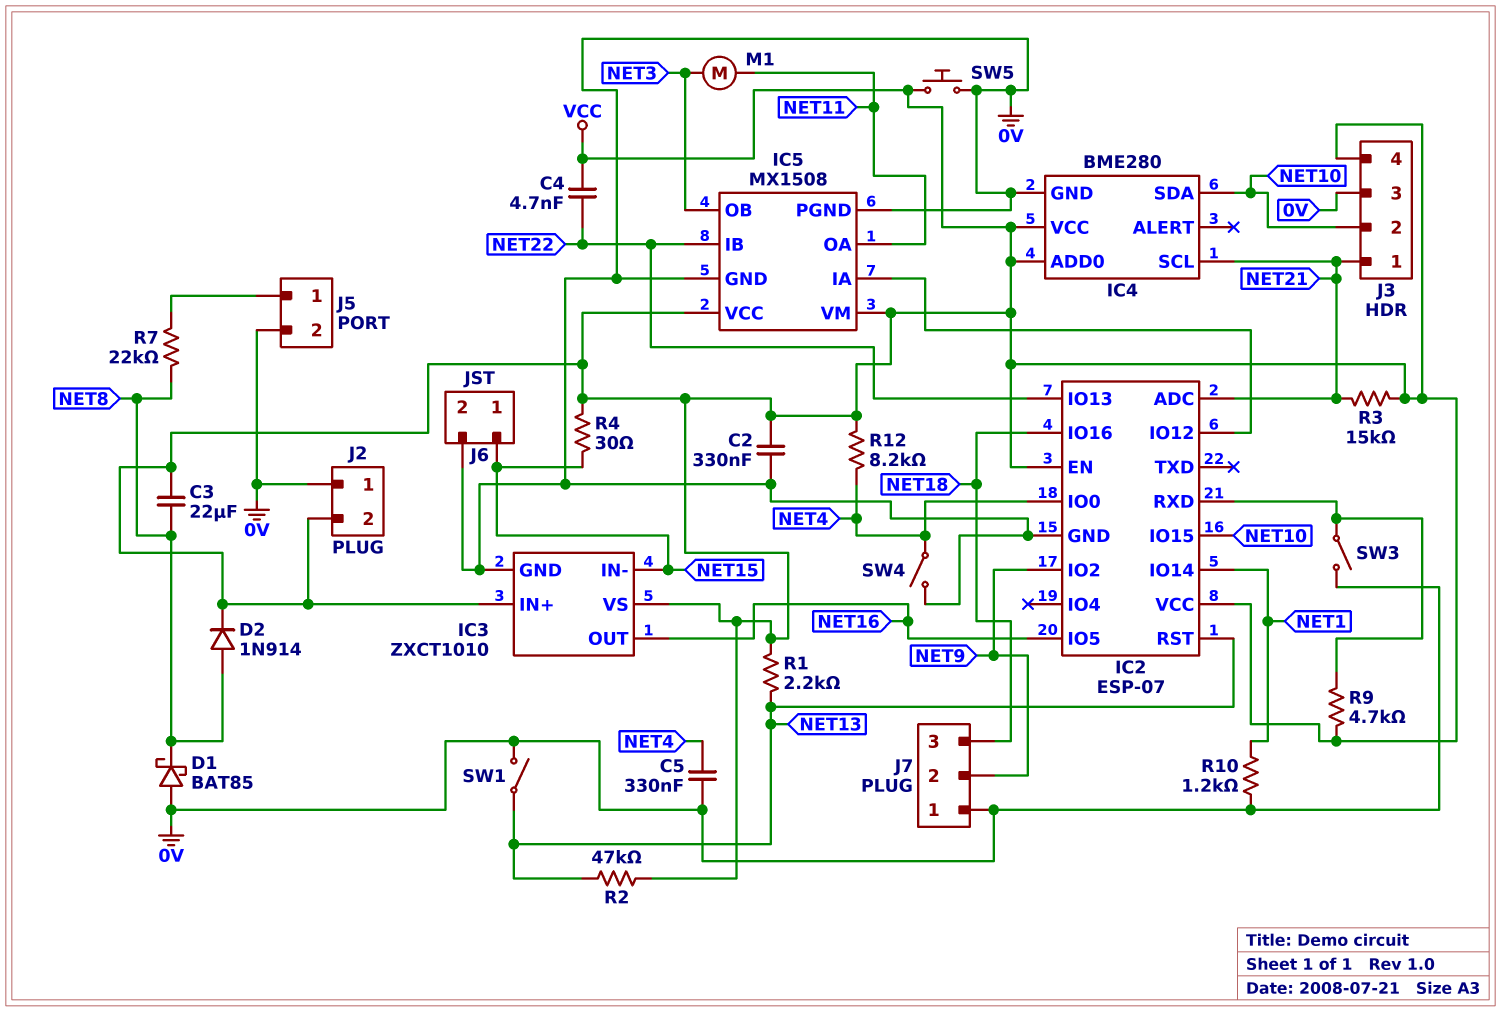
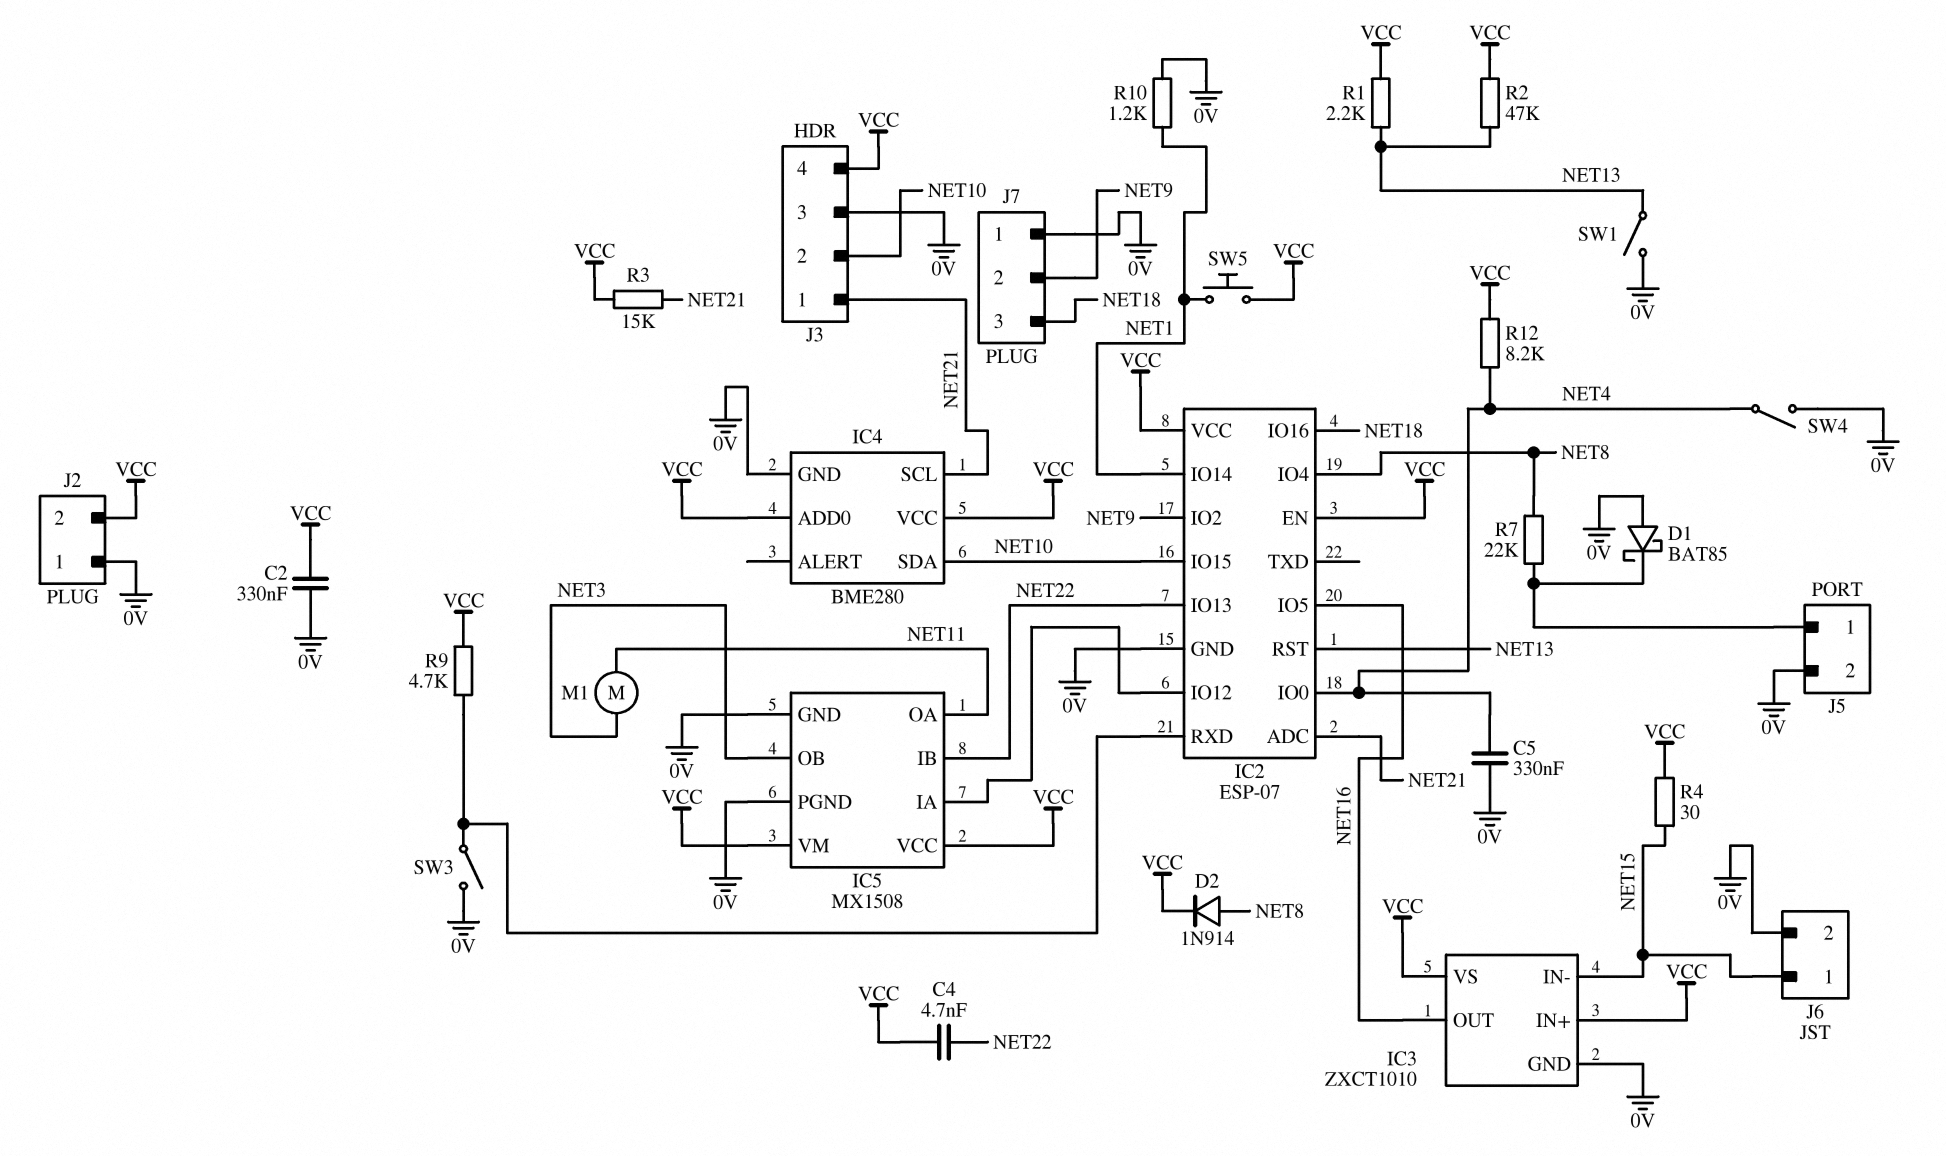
C3: 22uF (NET8, VCC) -> none
D1: schottky BAT85 (A 0V, K NET8) -> schottky BAT85 (A 0V, K J5/1)
IC2 pin IO4: none -> NET8
SW5: button (0V, VCC) -> button (NET1, VCC)

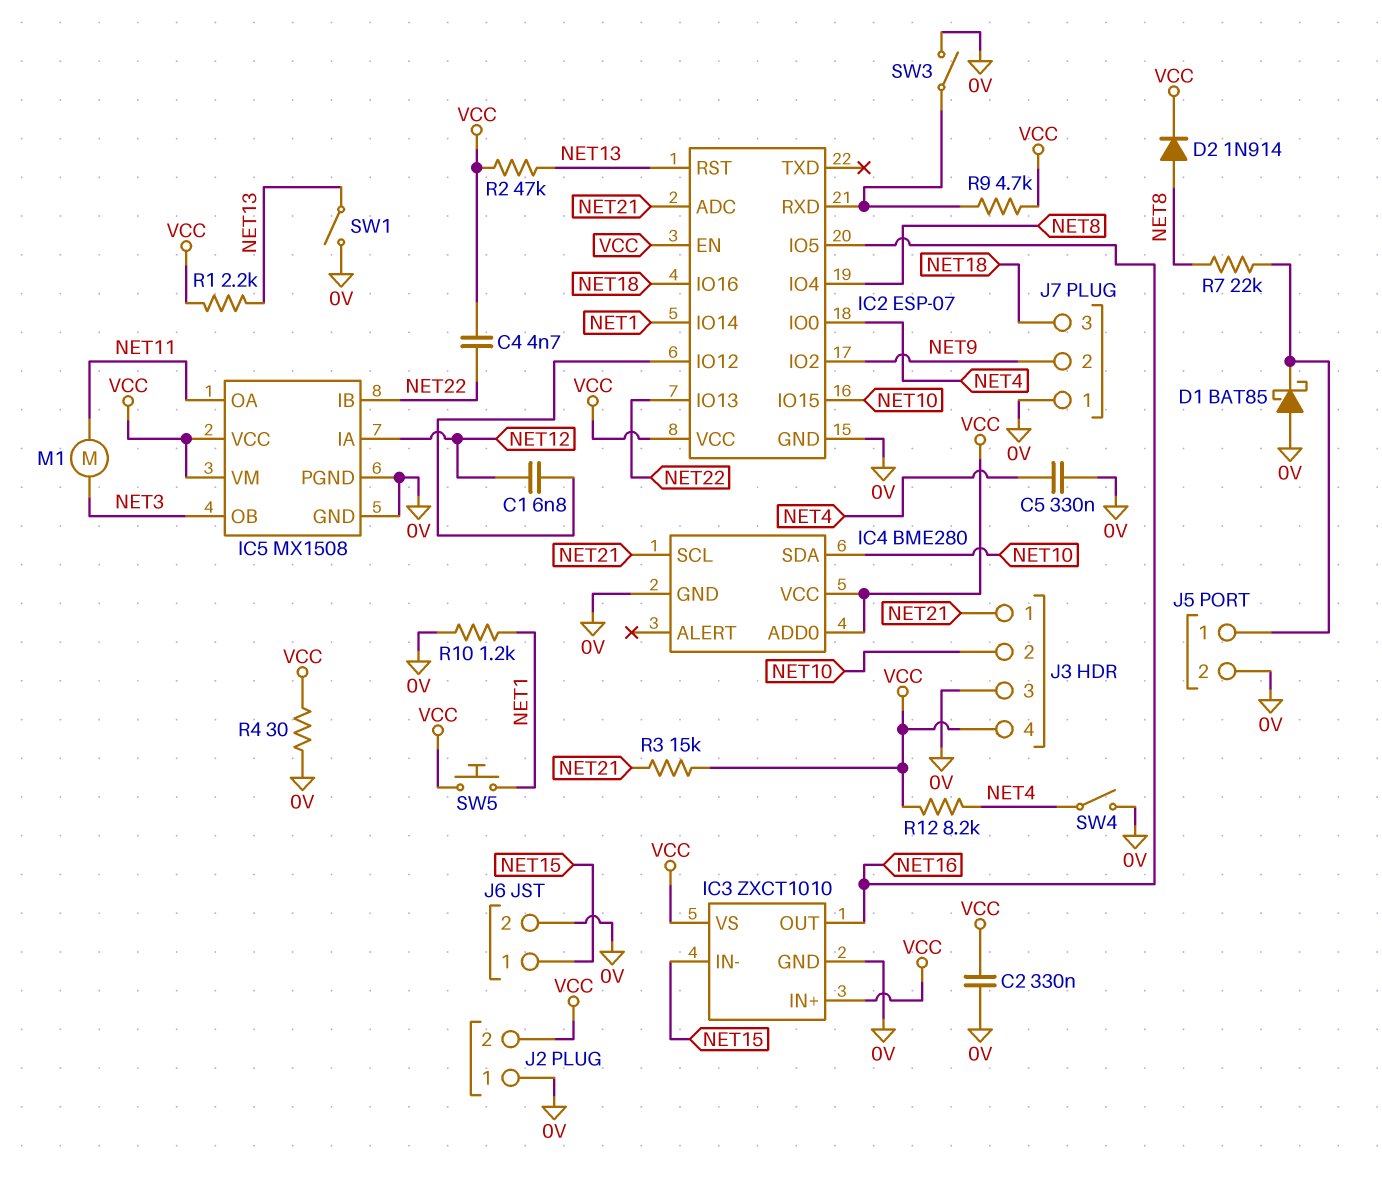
C1: none -> 6.8nF (IC2/IO12, NET12)
IC5 pin IA: IC2/IO12 -> NET12
R4: 30 (NET15, VCC) -> 30 (0V, VCC)

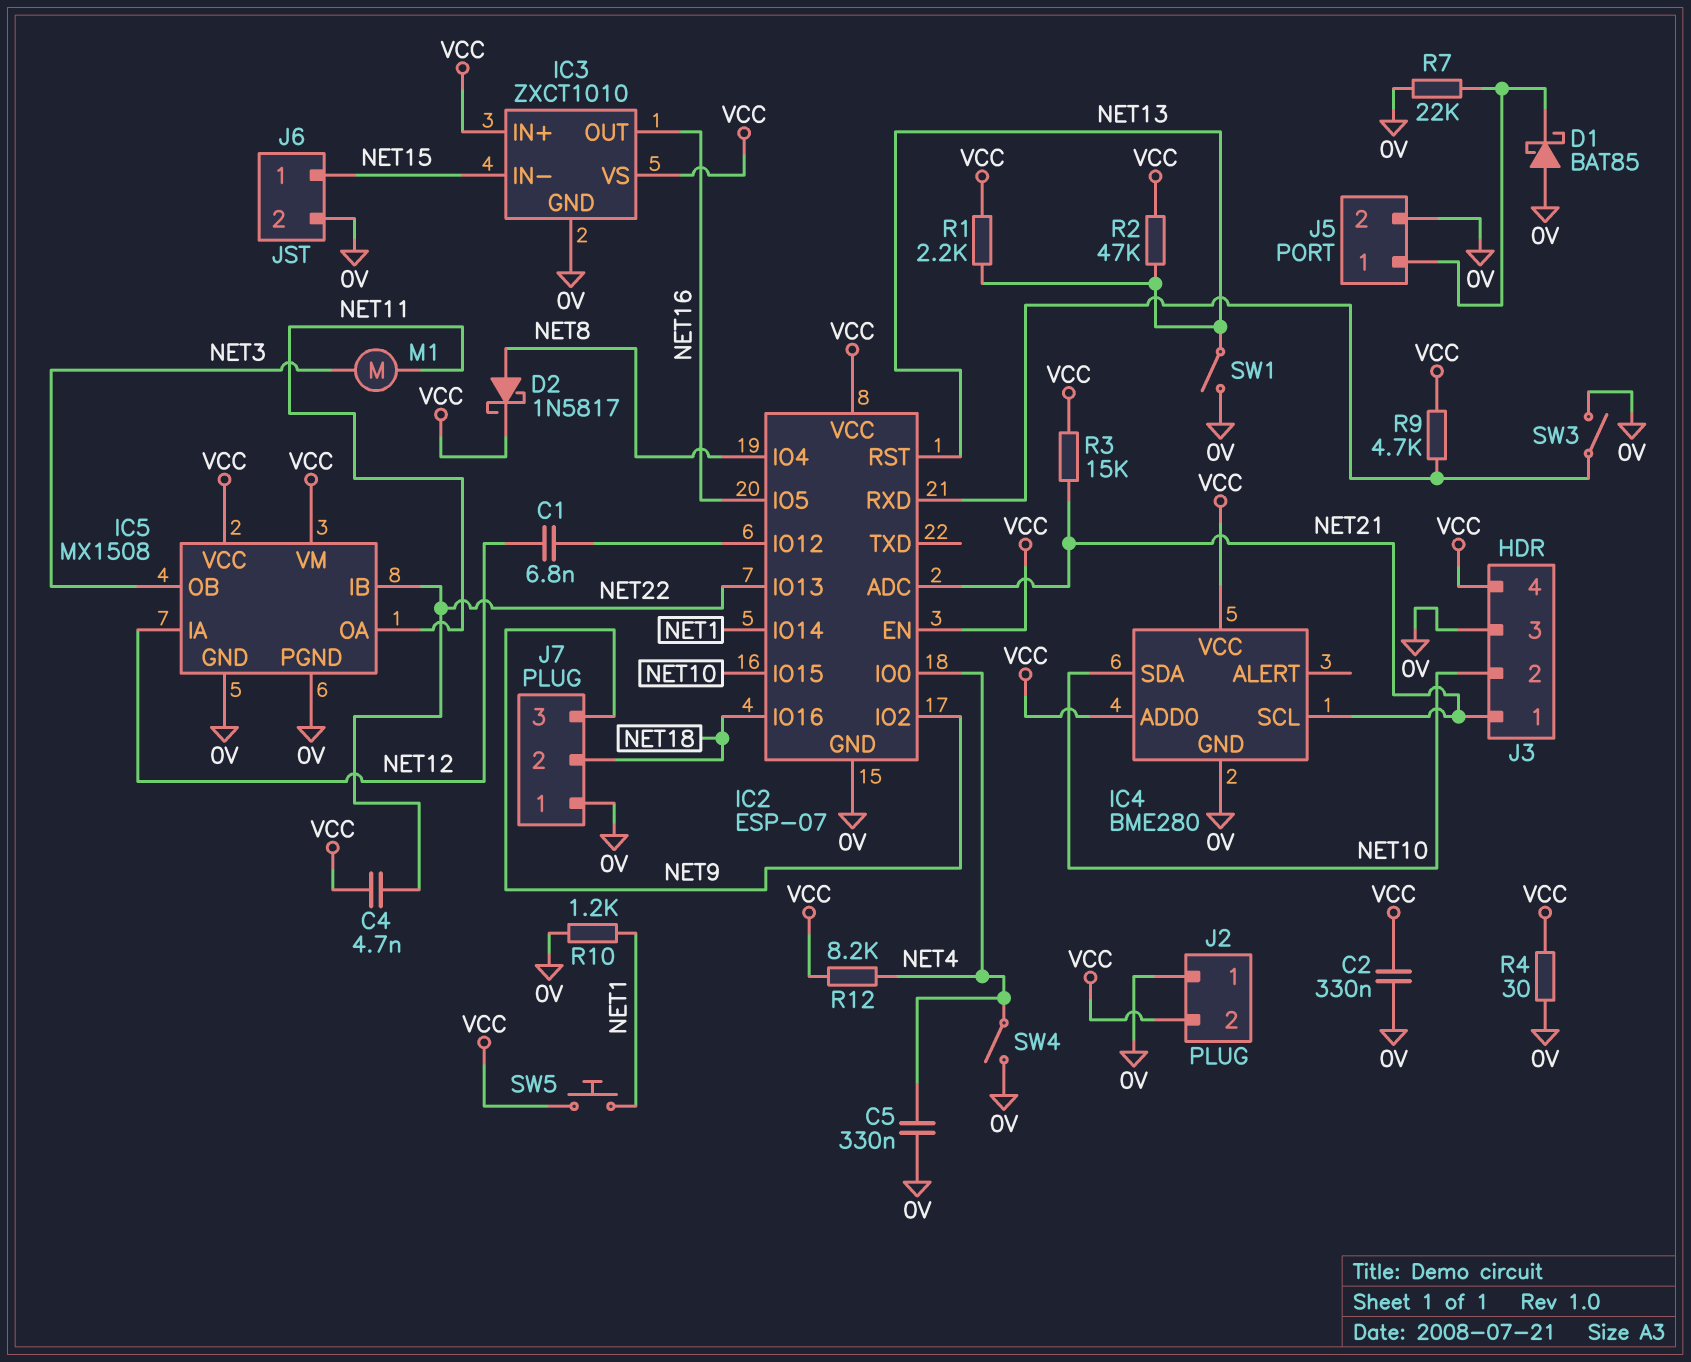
D2: diode 1N914 (A NET8, K VCC) -> schottky 1N5817 (A NET8, K VCC)
J7 pin 2: NET9 -> NET18
J7 pin 3: NET18 -> NET9
R7: 22k (J5/1, NET8) -> 22k (0V, J5/1)

